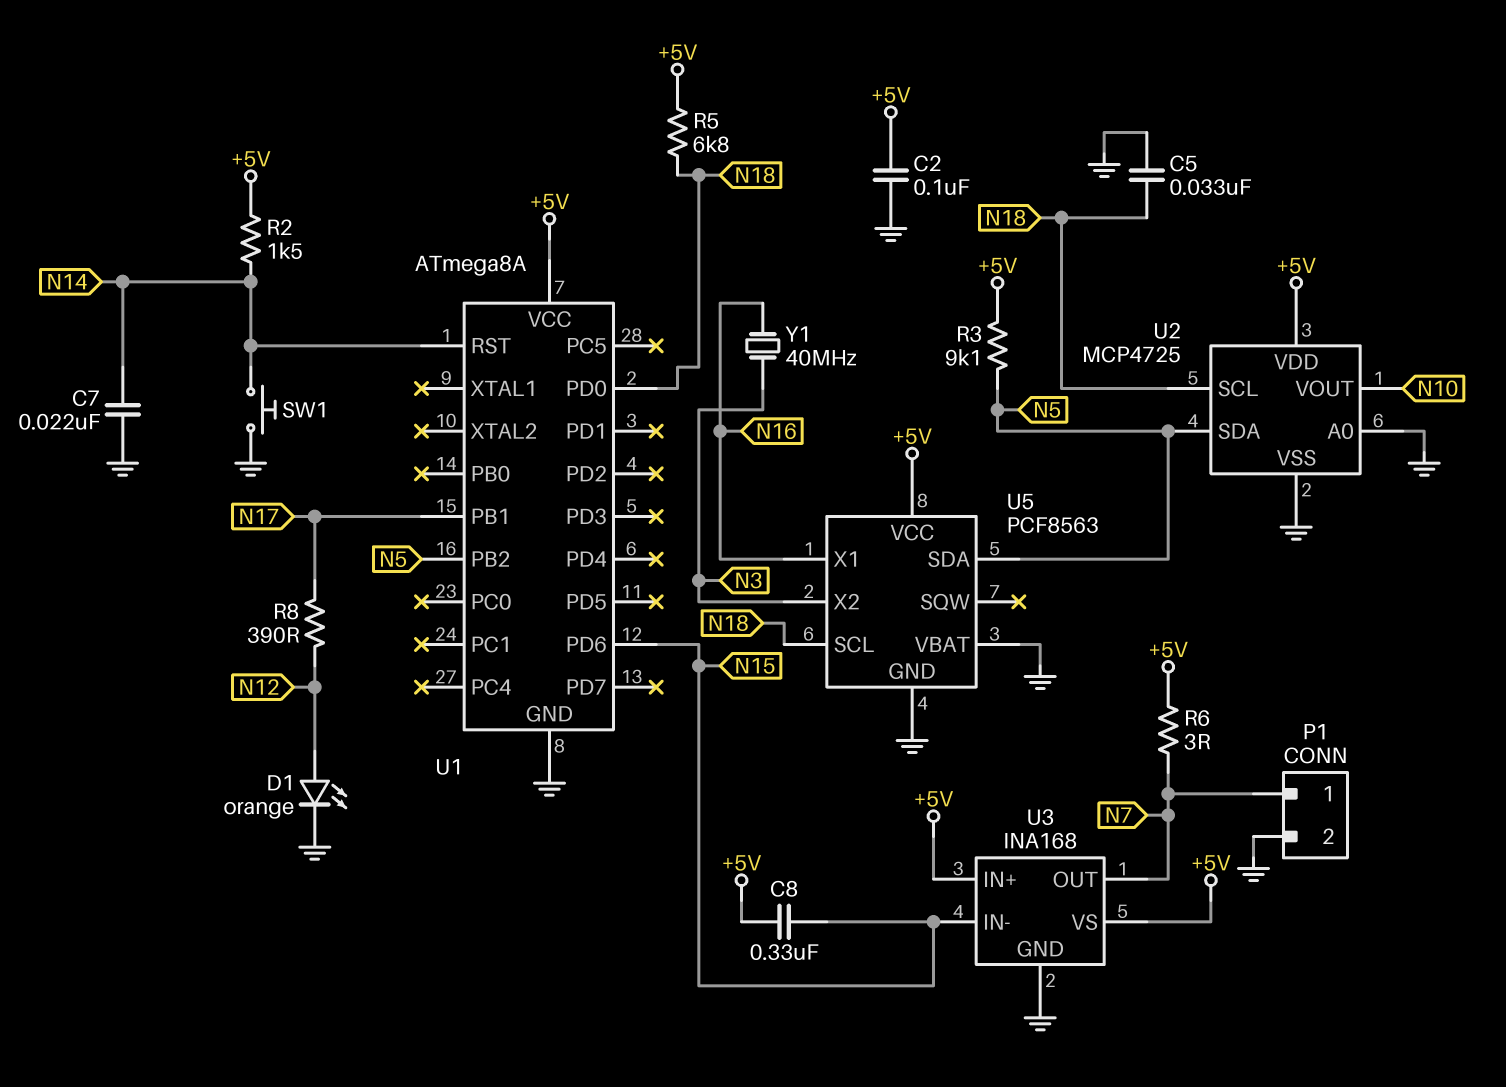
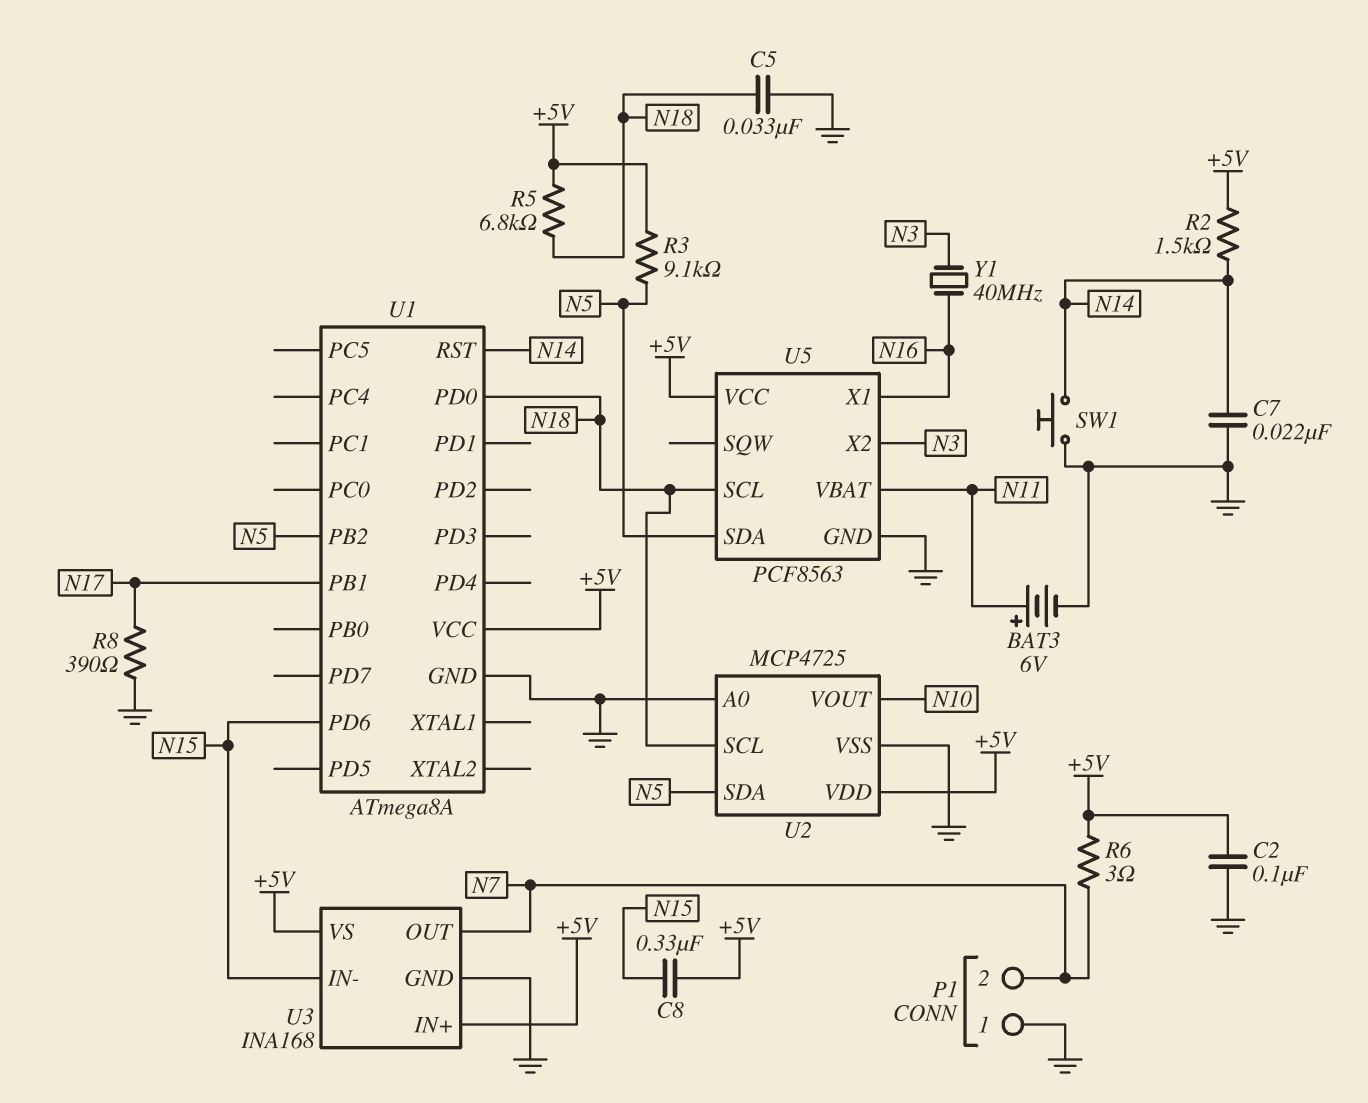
BAT3: none -> 6V (plus N11, minus GND)
D1: LED orange (A N12, K GND) -> none
P1 pin 1: N7 -> GND
P1 pin 2: GND -> N7
R8: 390 (N12, N17) -> 390 (GND, N17)
U5 pin VBAT: GND -> N11

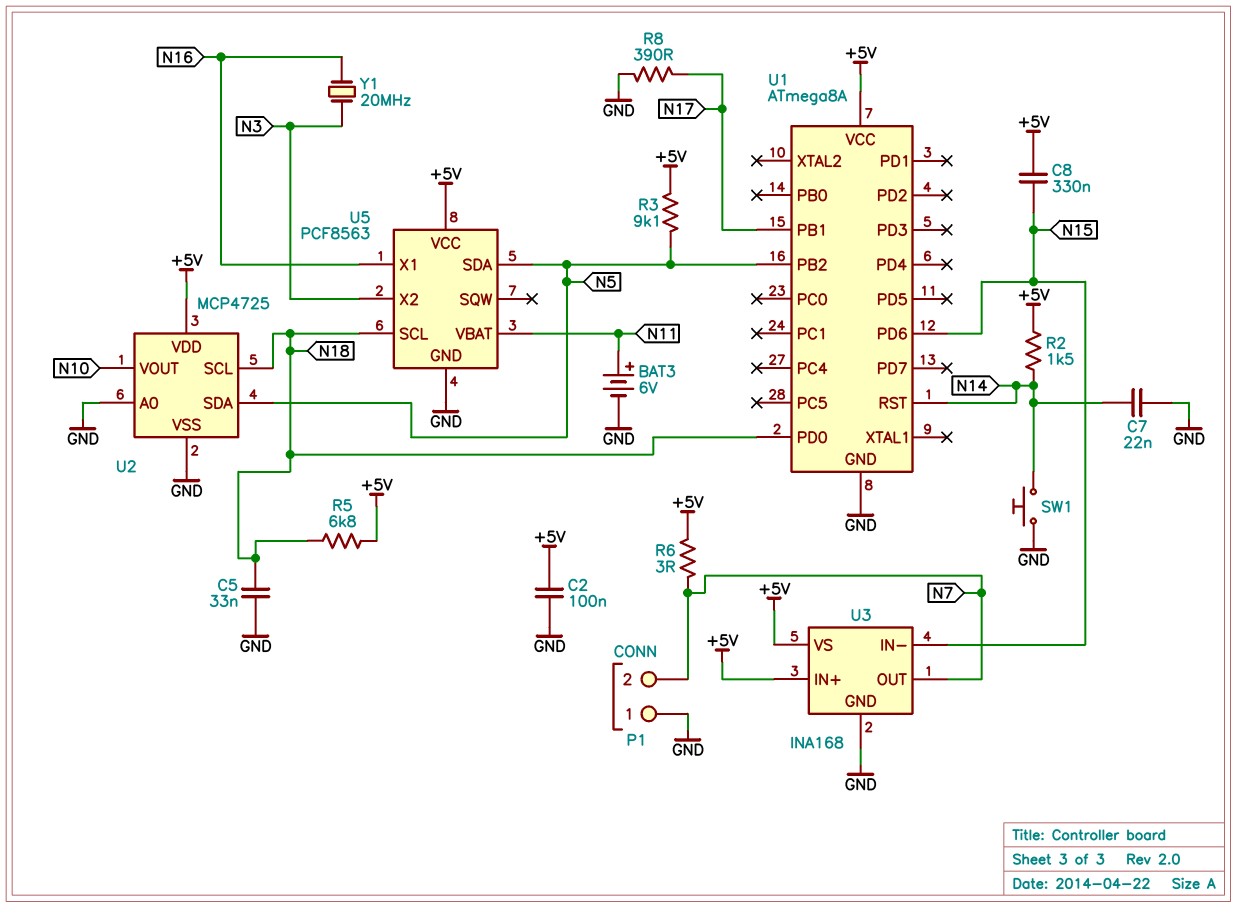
Y1: 40MHz (N3, N16) -> 20MHz (N3, N16)

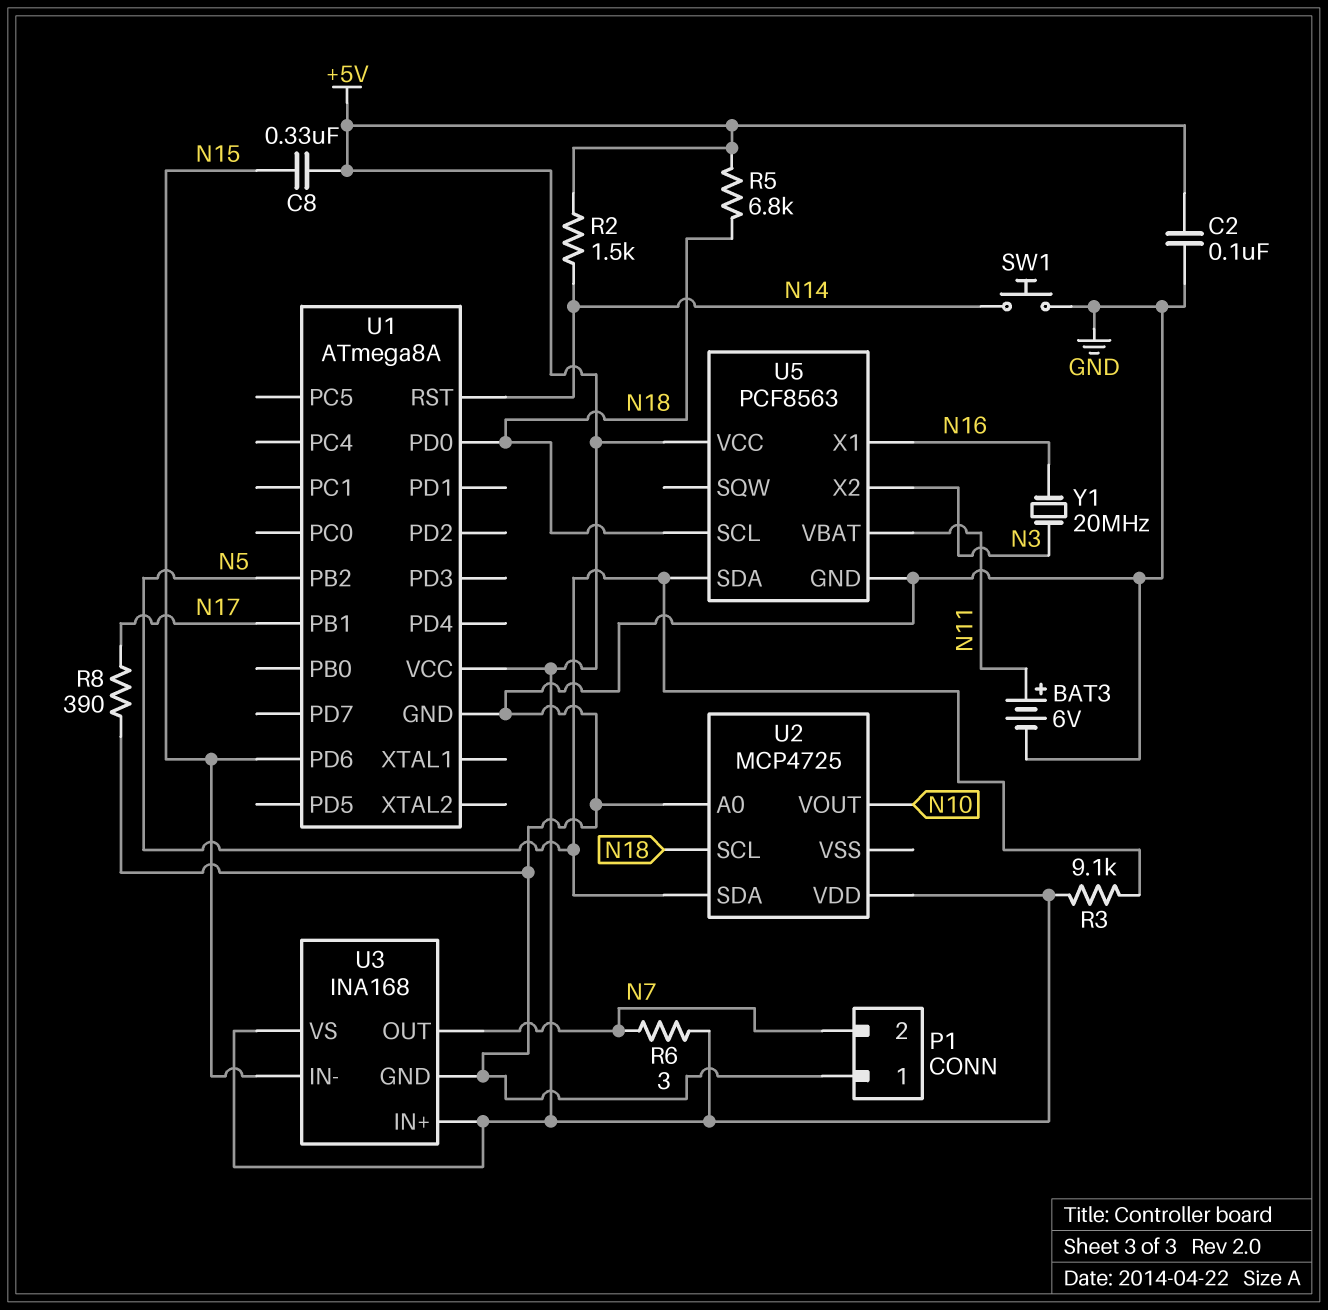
C5: 33nF (GND, N18) -> none
C7: 22nF (GND, N14) -> none
U2 pin VSS: GND -> none

